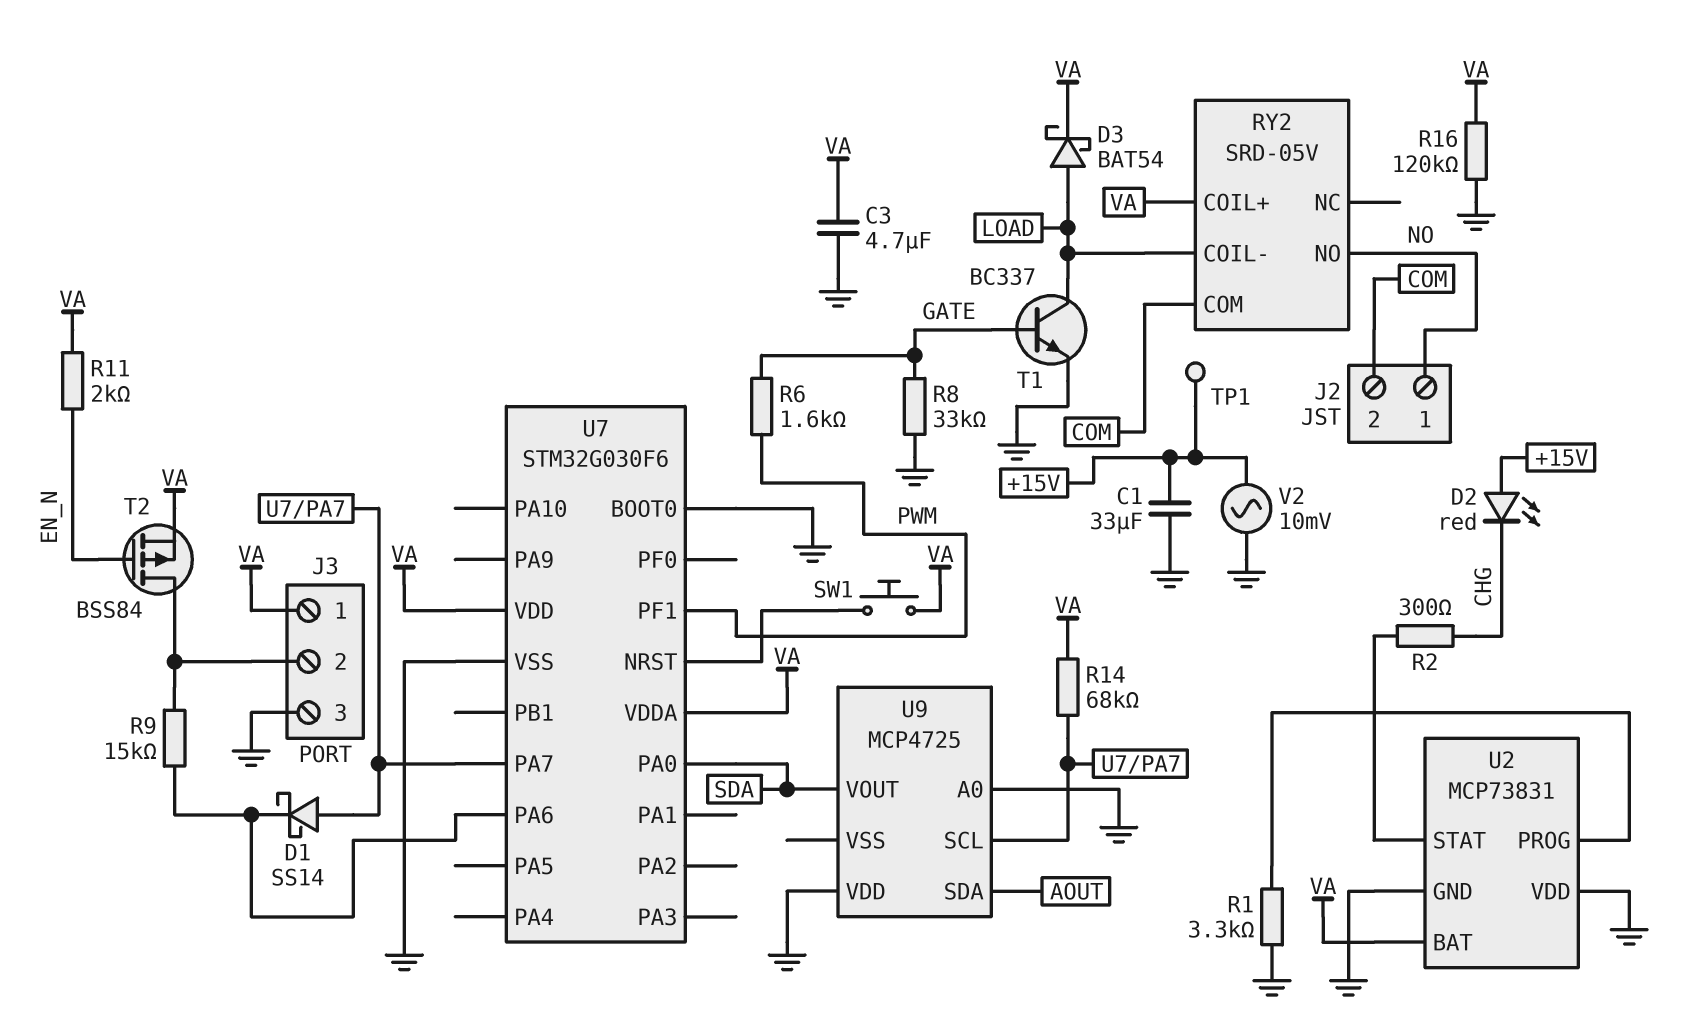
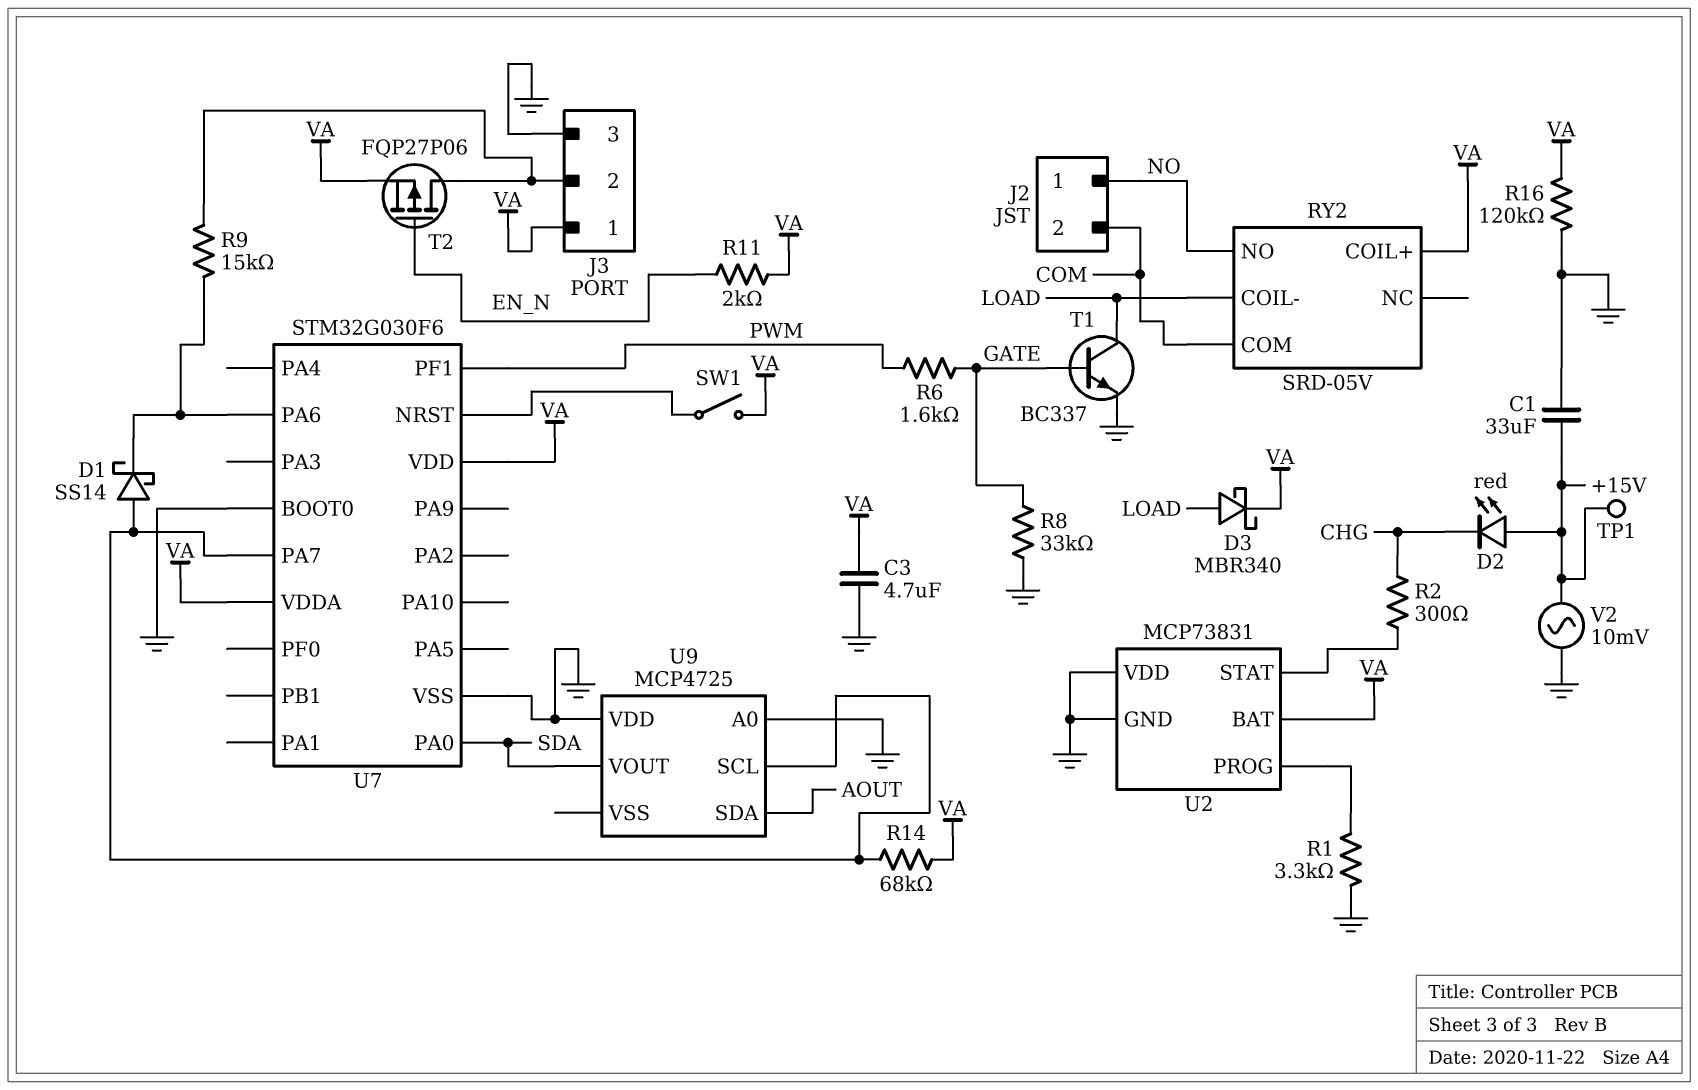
D3: schottky BAT54 (A LOAD, K VA) -> schottky MBR340 (A LOAD, K VA)
SW1: button (U7/NRST, VA) -> switch (U7/NRST, VA)
T2: PMOS BSS84 (G EN_N, D J3/2, S VA) -> PMOS FQP27P06 (G EN_N, D J3/2, S VA)

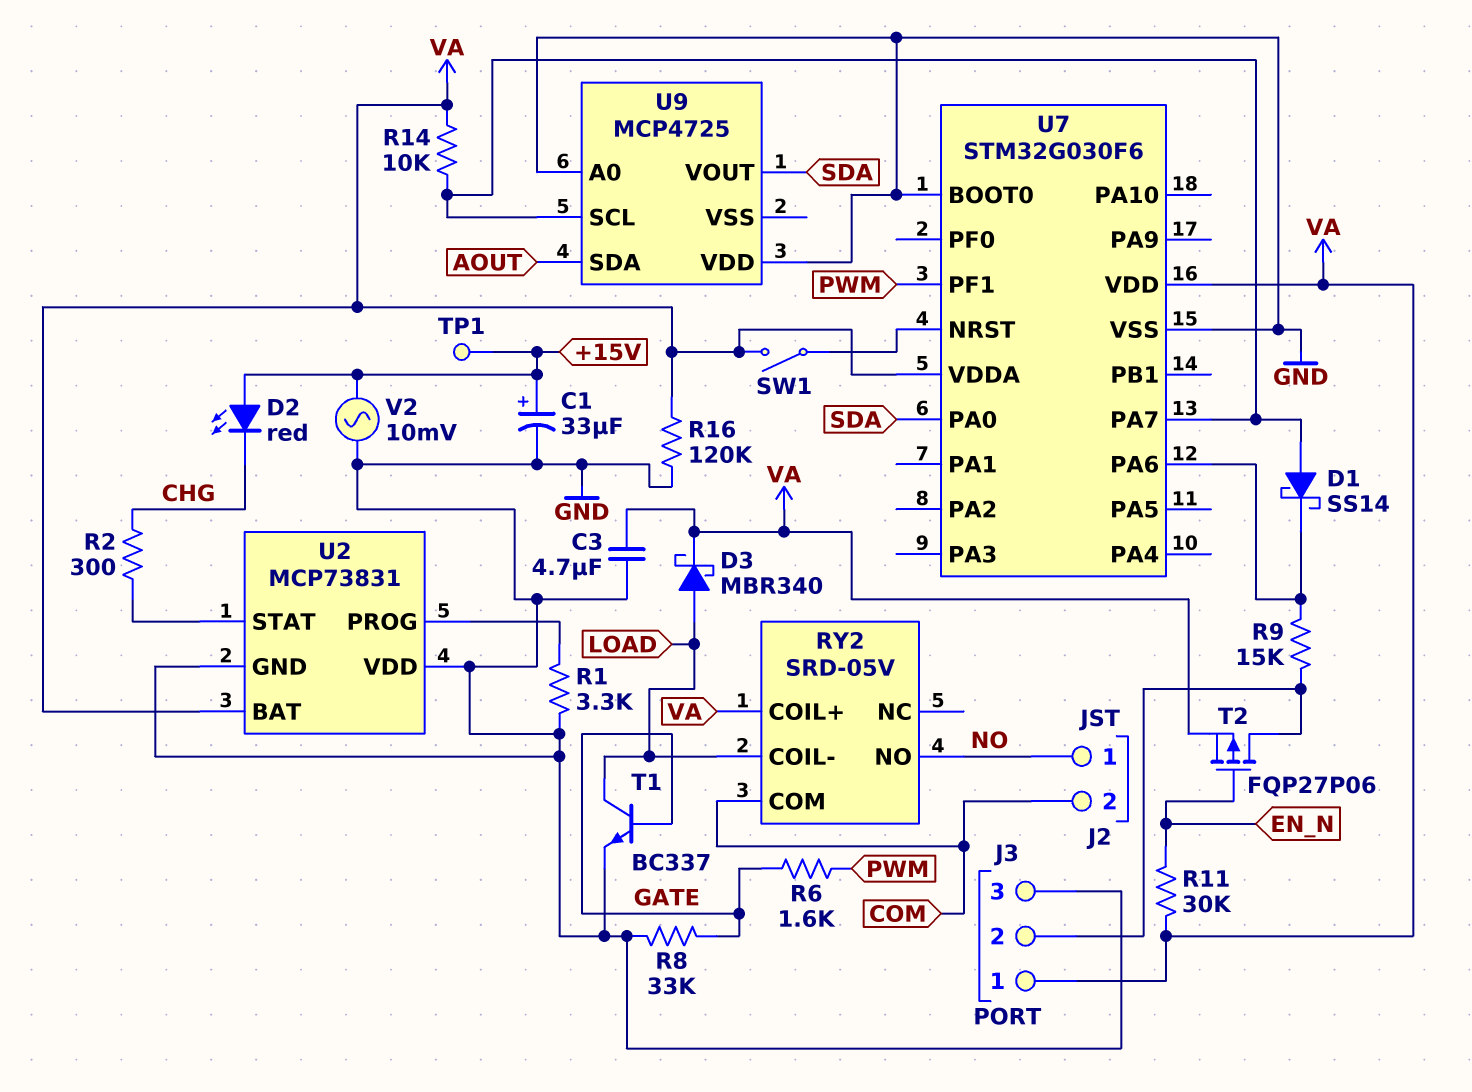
C1: 33uF (+15V, GND) -> 33uF (plus +15V, minus GND)
R11: 2k (EN_N, VA) -> 30k (EN_N, VA)
R14: 68k (U7/PA7, VA) -> 10k (U7/PA7, VA)

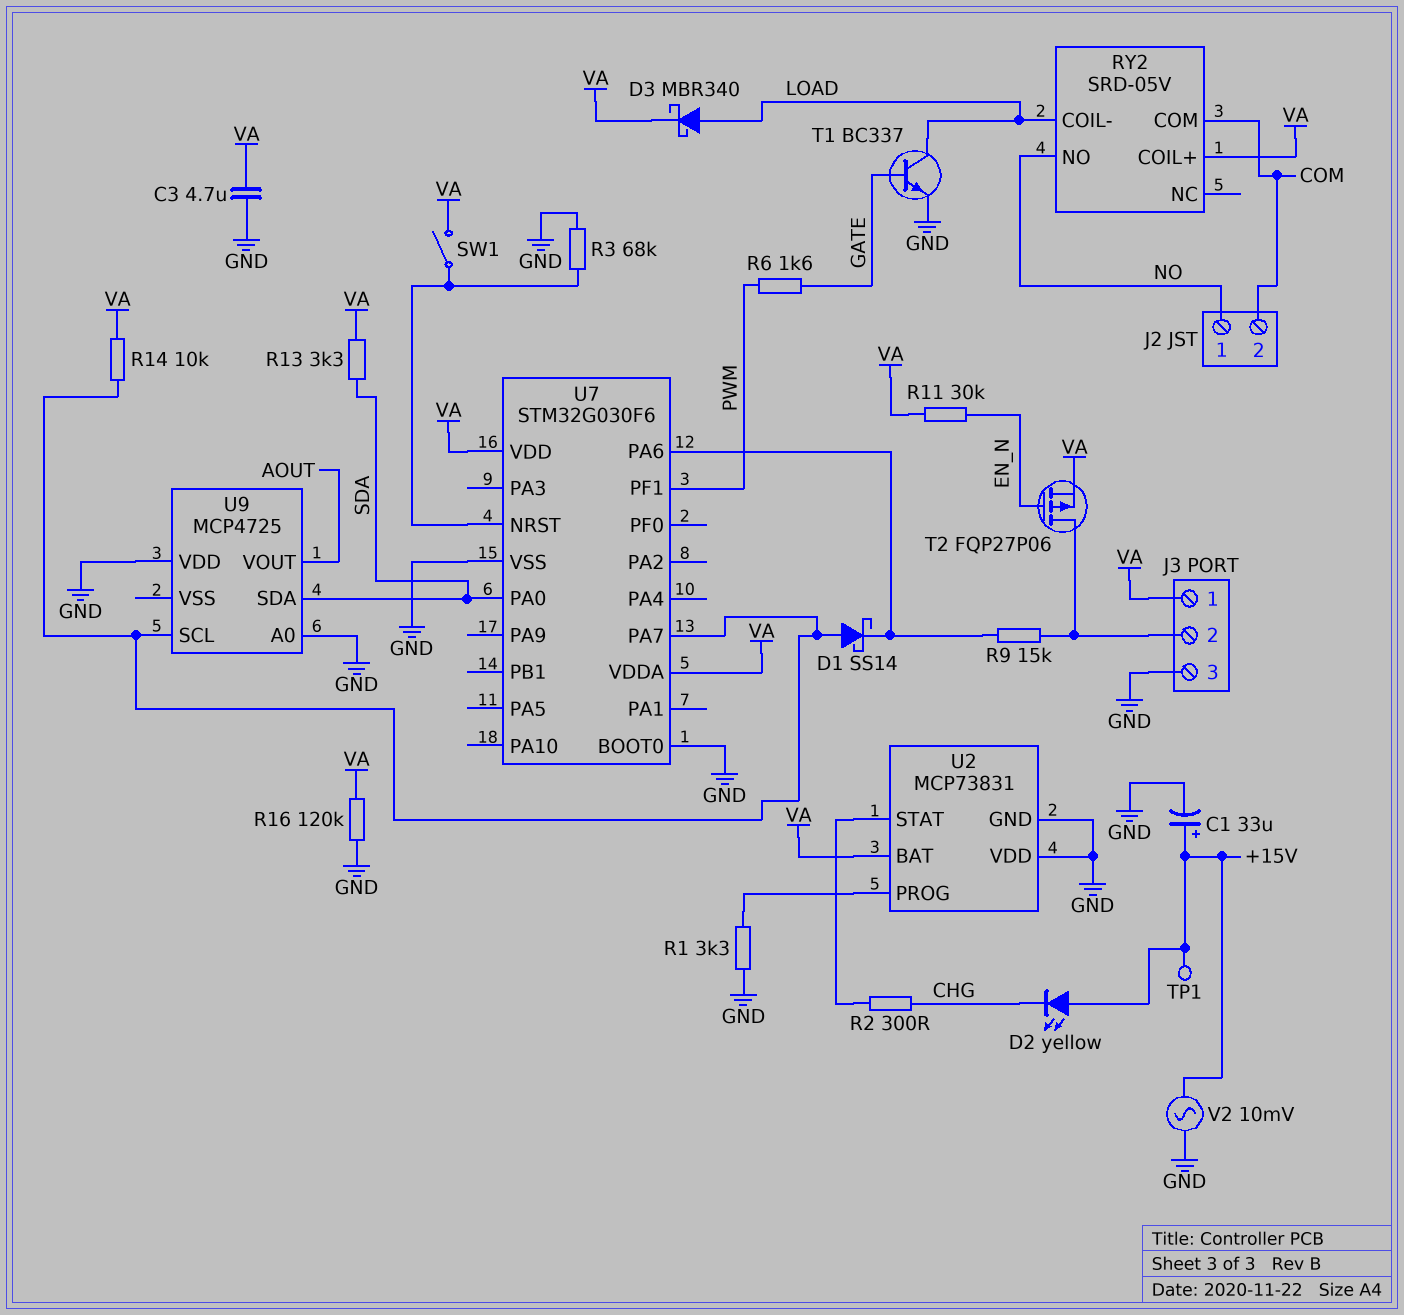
D2: LED red (A +15V, K CHG) -> LED yellow (A +15V, K CHG)
R3: none -> 68k (GND, U7/NRST)
R8: 33k (GATE, GND) -> none
R13: none -> 3.3k (SDA, VA)
U9 pin SDA: AOUT -> SDA
U9 pin VOUT: SDA -> AOUT

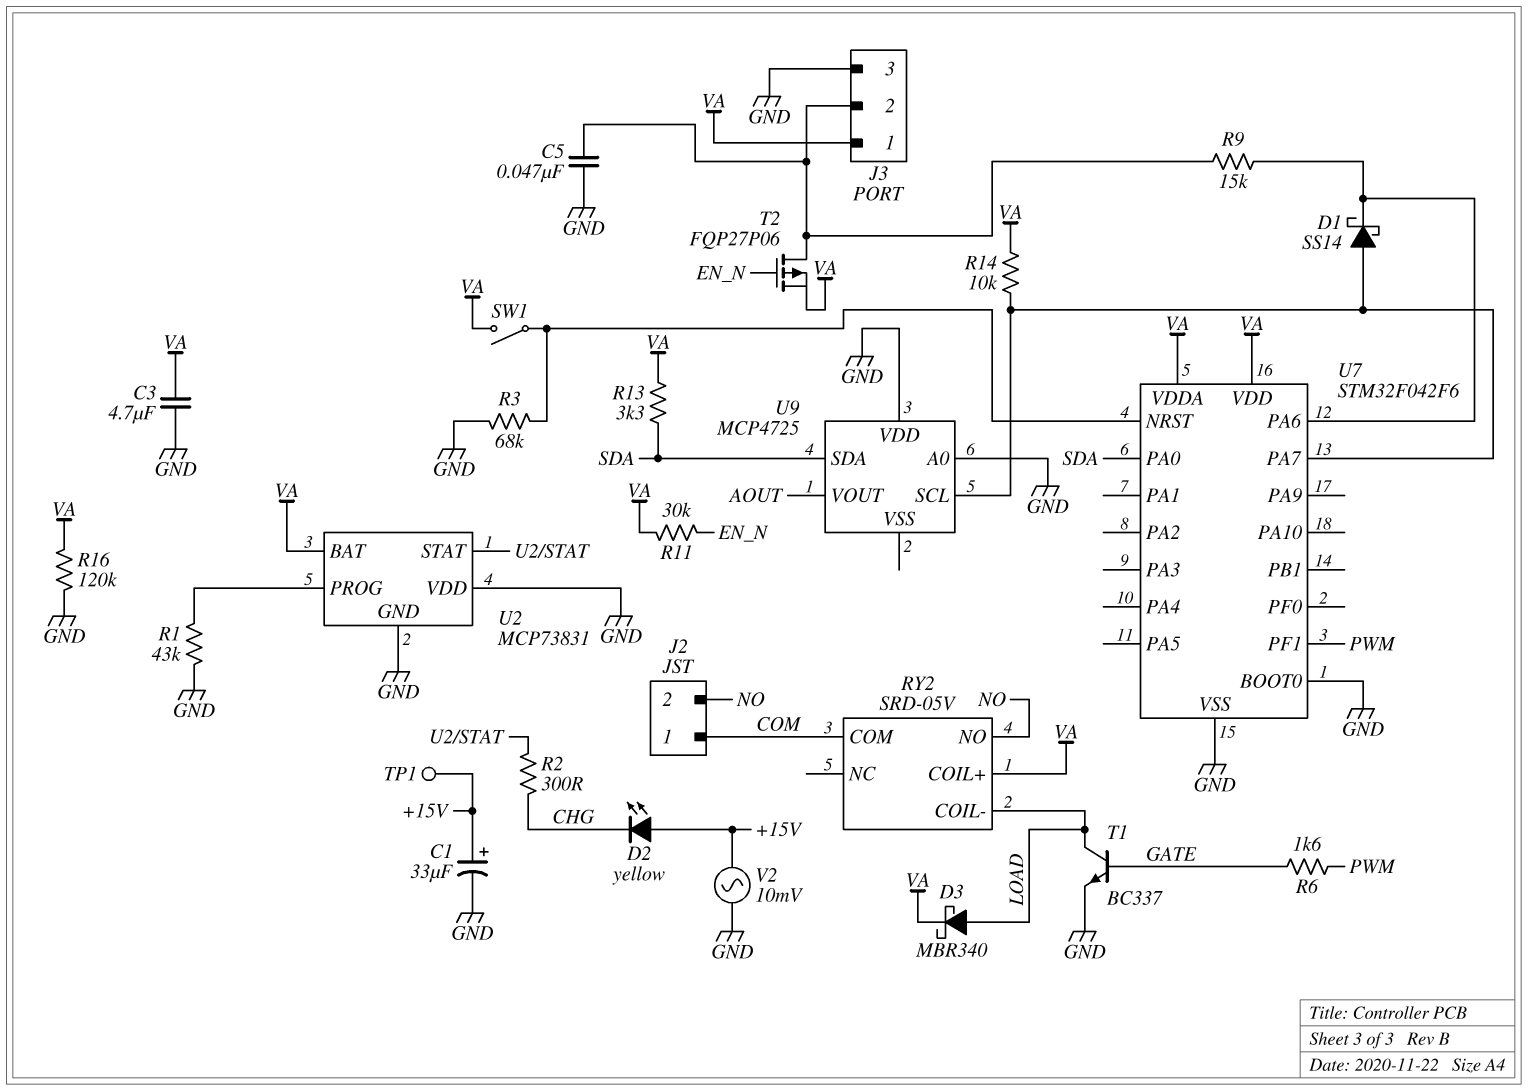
C5: none -> 47nF (GND, J3/2)
J2 pin 1: NO -> COM
J2 pin 2: COM -> NO
R1: 3.3k (GND, U2/PROG) -> 43k (GND, U2/PROG)
U7: STM32G030F6 -> STM32F042F6

